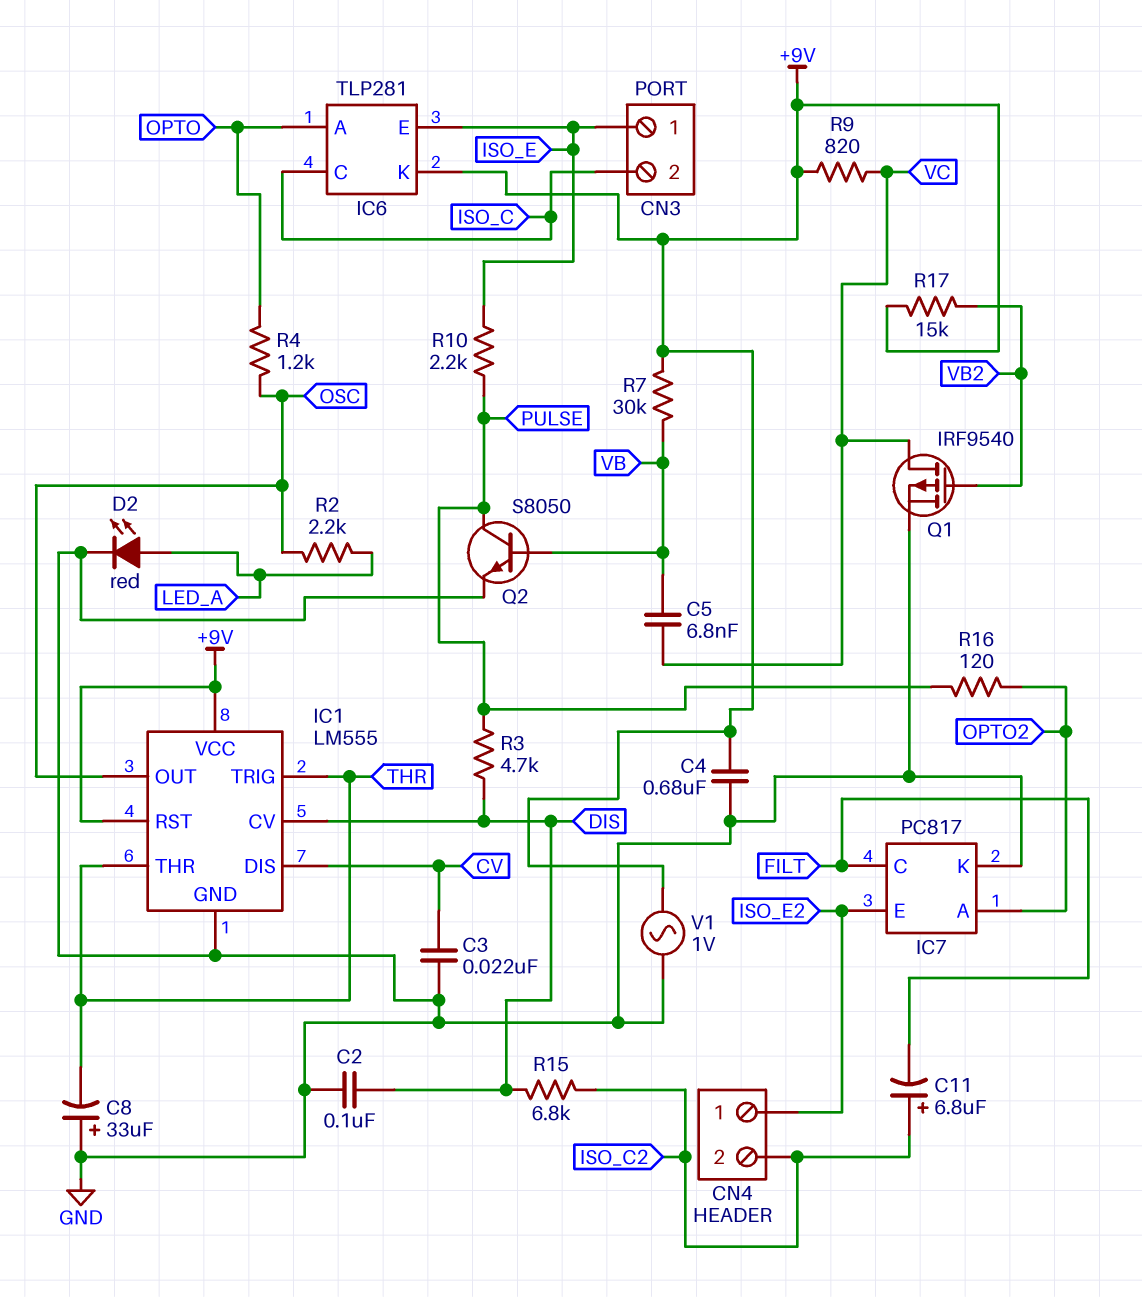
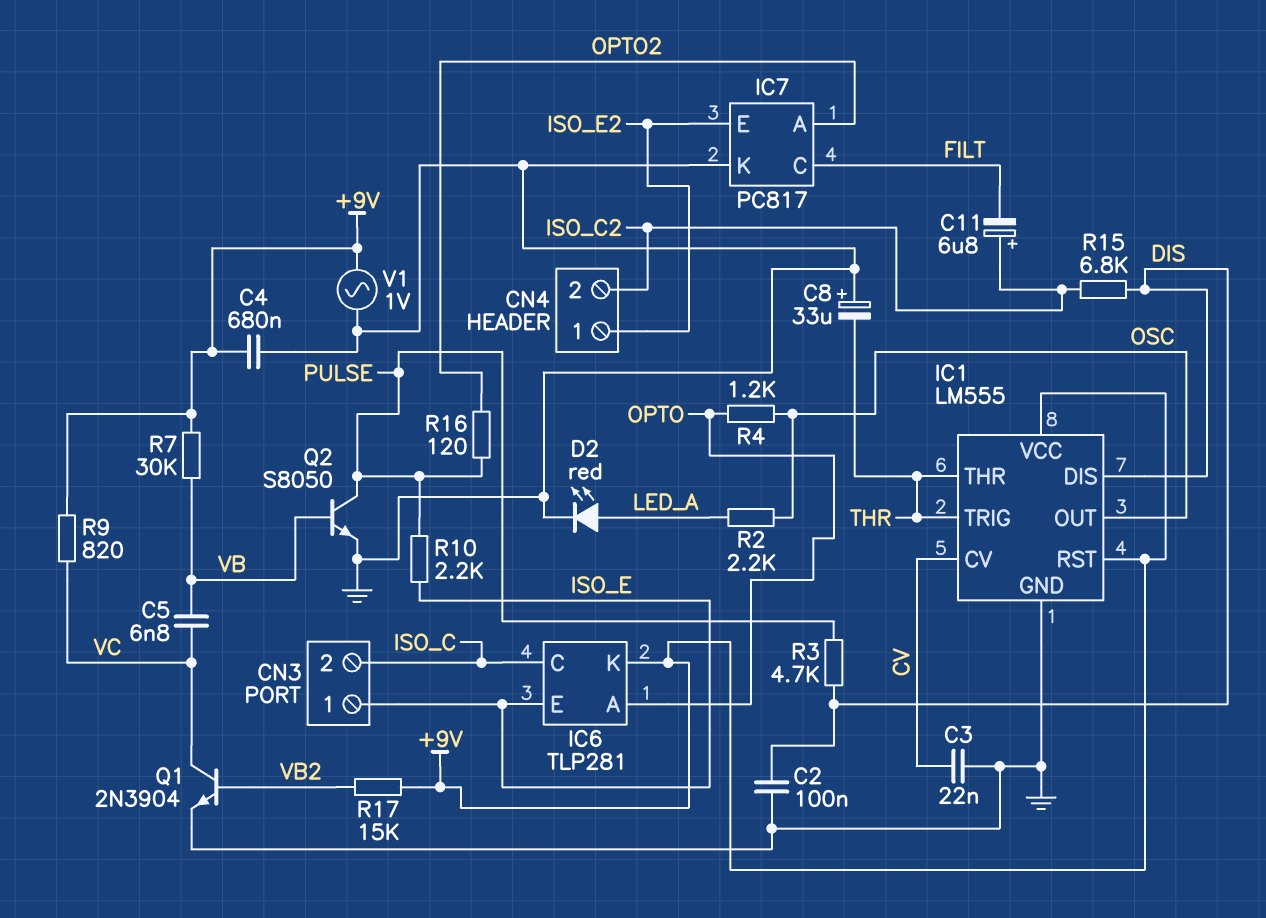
IC1 pin CV: DIS -> CV
IC1 pin DIS: CV -> DIS
Q1: PMOS IRF9540 (G VB2, D VC, S GND) -> NPN 2N3904 (B VB2, C VC, E GND)

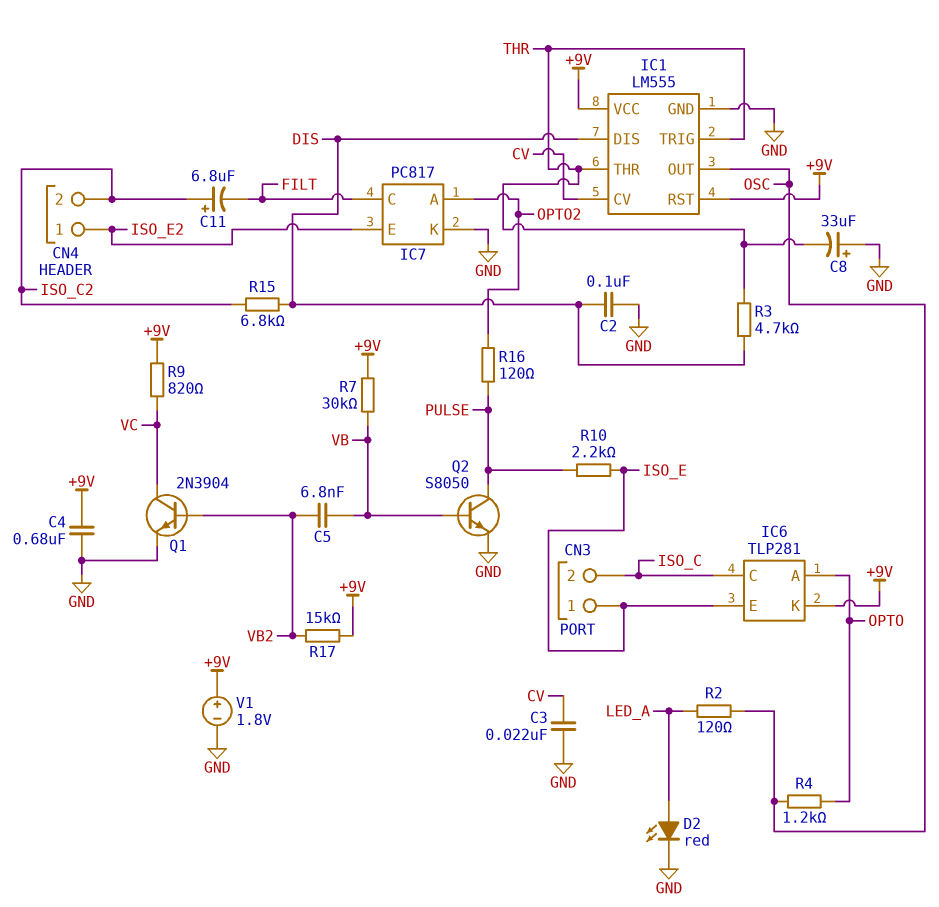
C5: 6.8nF (VB, VC) -> 6.8nF (VB, VB2)
R2: 2.2k (LED_A, OSC) -> 120 (LED_A, OSC)
R3: 4.7k (DIS, PULSE) -> 4.7k (DIS, THR)
V1: AC 1V (+9V, GND) -> 1.8V (plus +9V, minus GND)

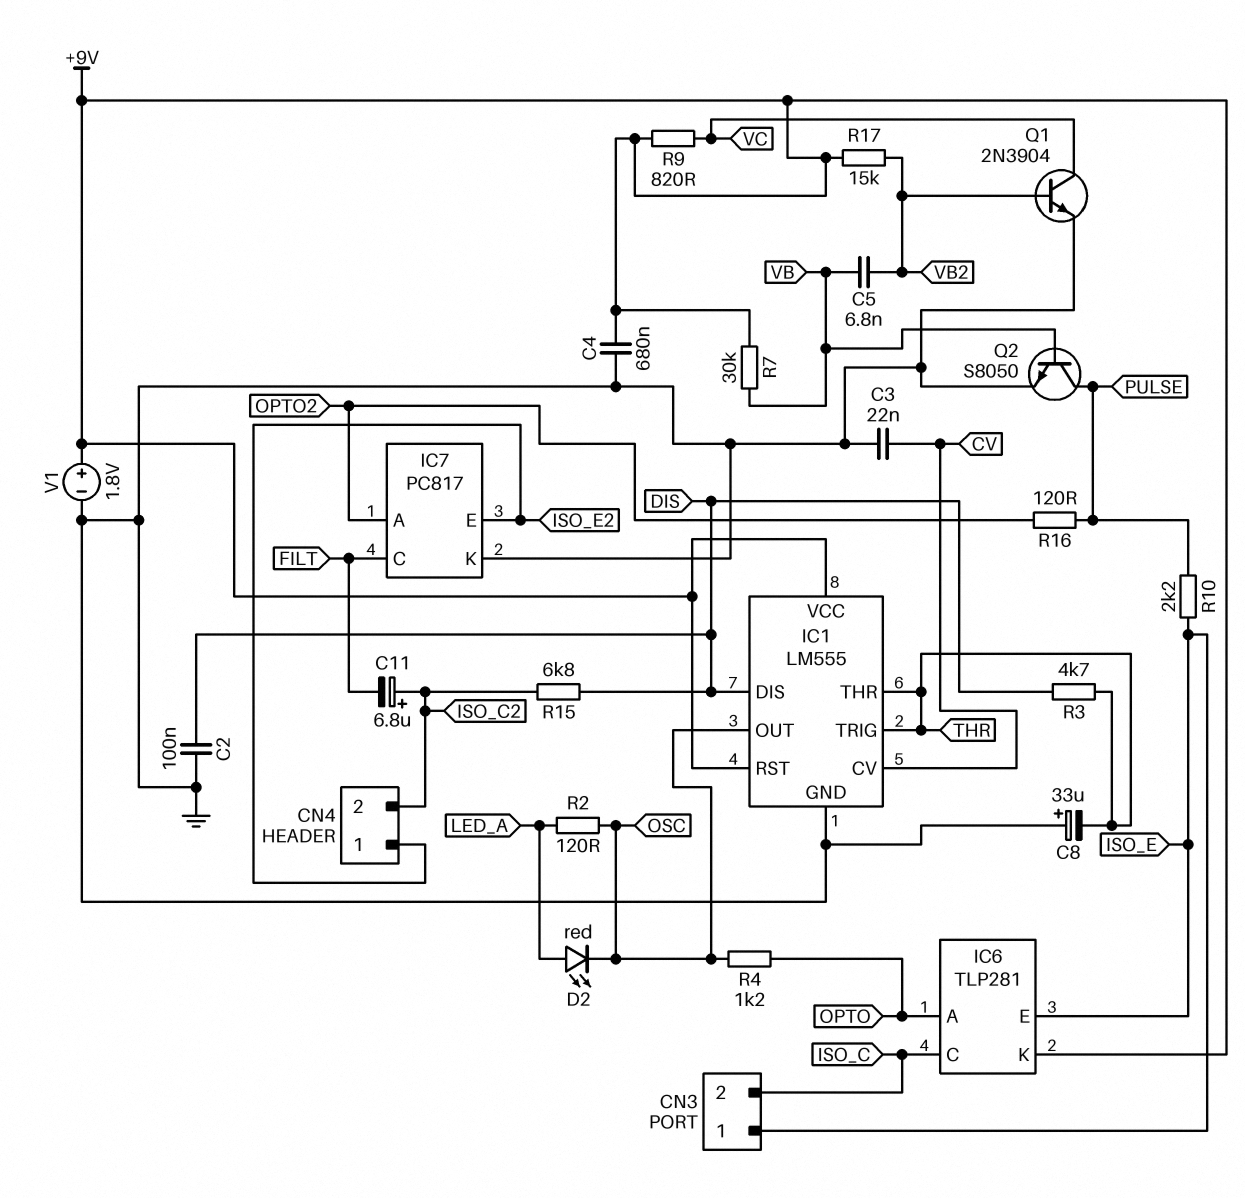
D2: LED red (A LED_A, K GND) -> LED red (A LED_A, K OSC)

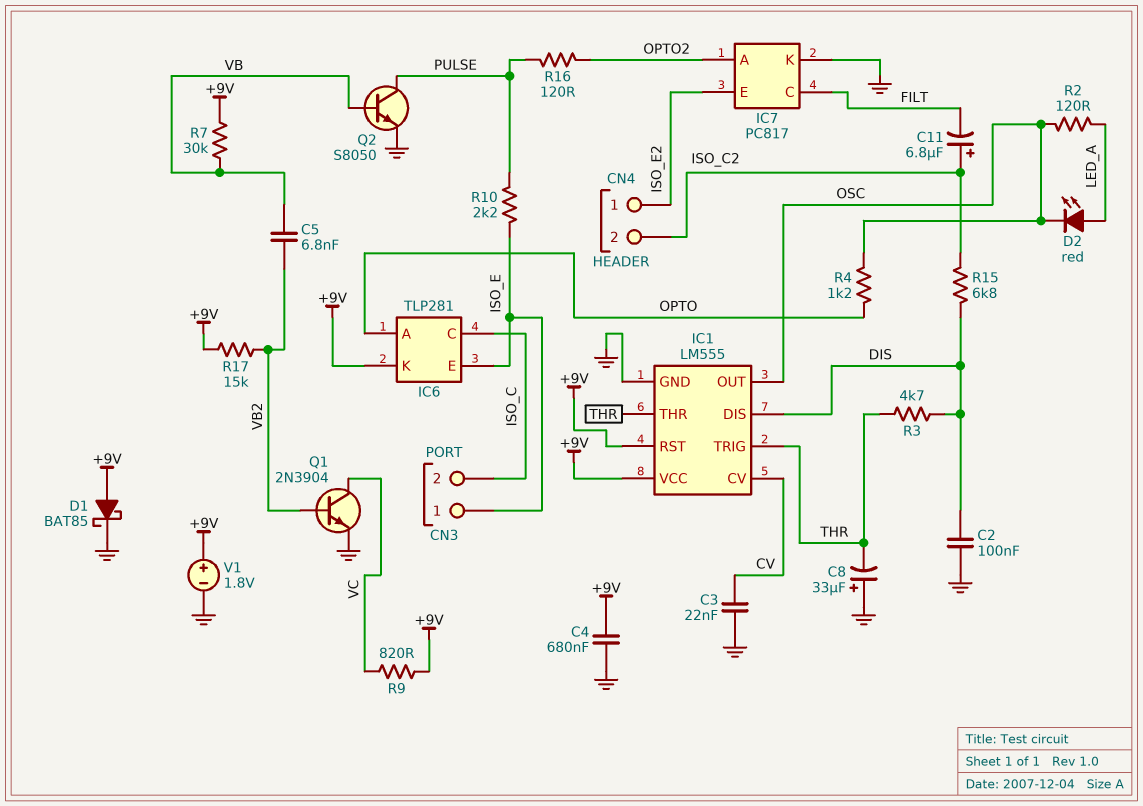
D1: none -> schottky BAT85 (A +9V, K GND)

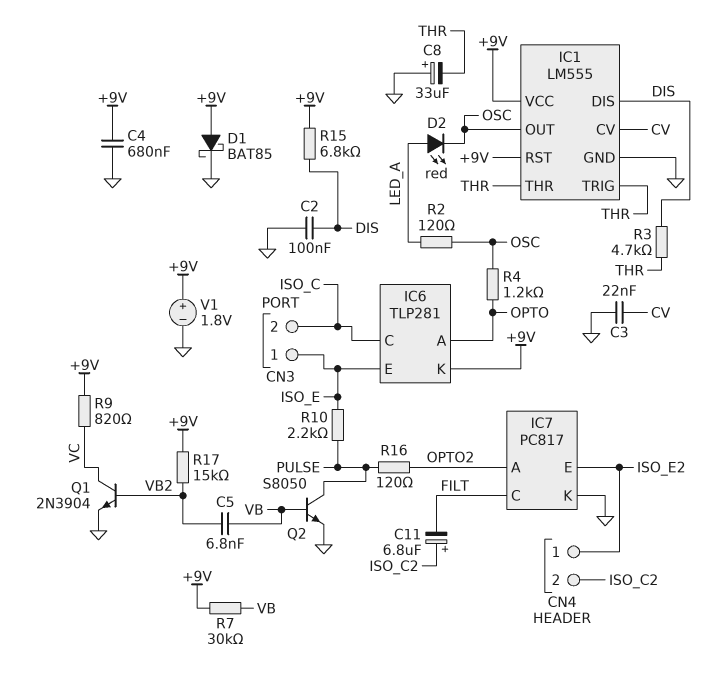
R15: 6.8k (DIS, ISO_C2) -> 6.8k (+9V, DIS)

